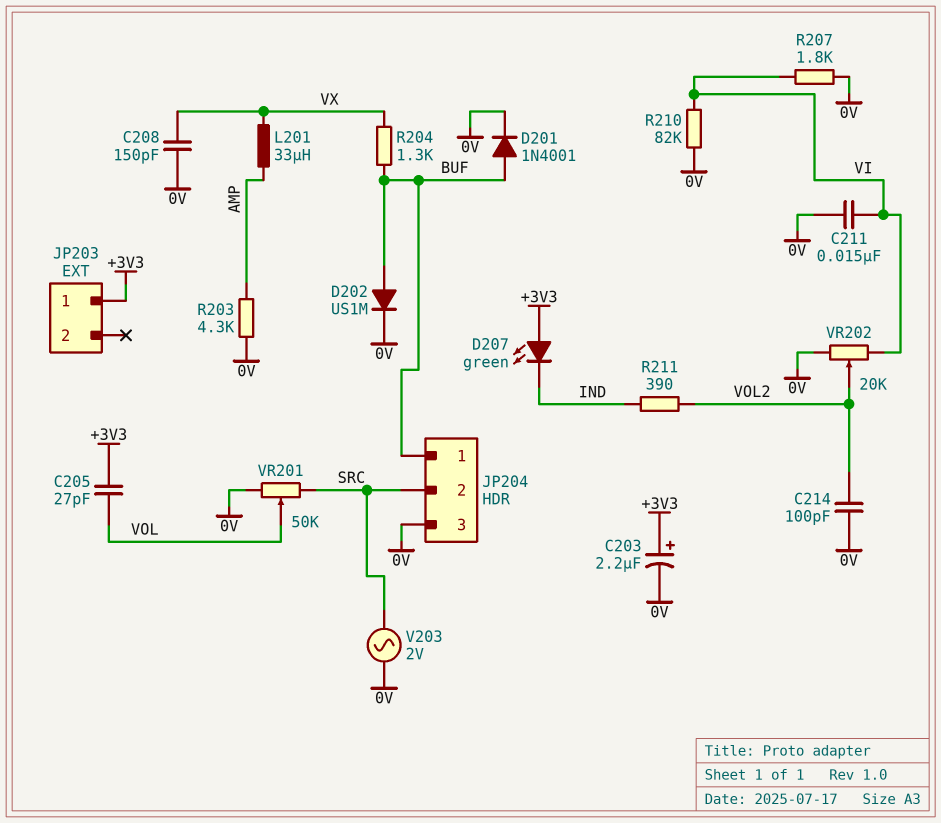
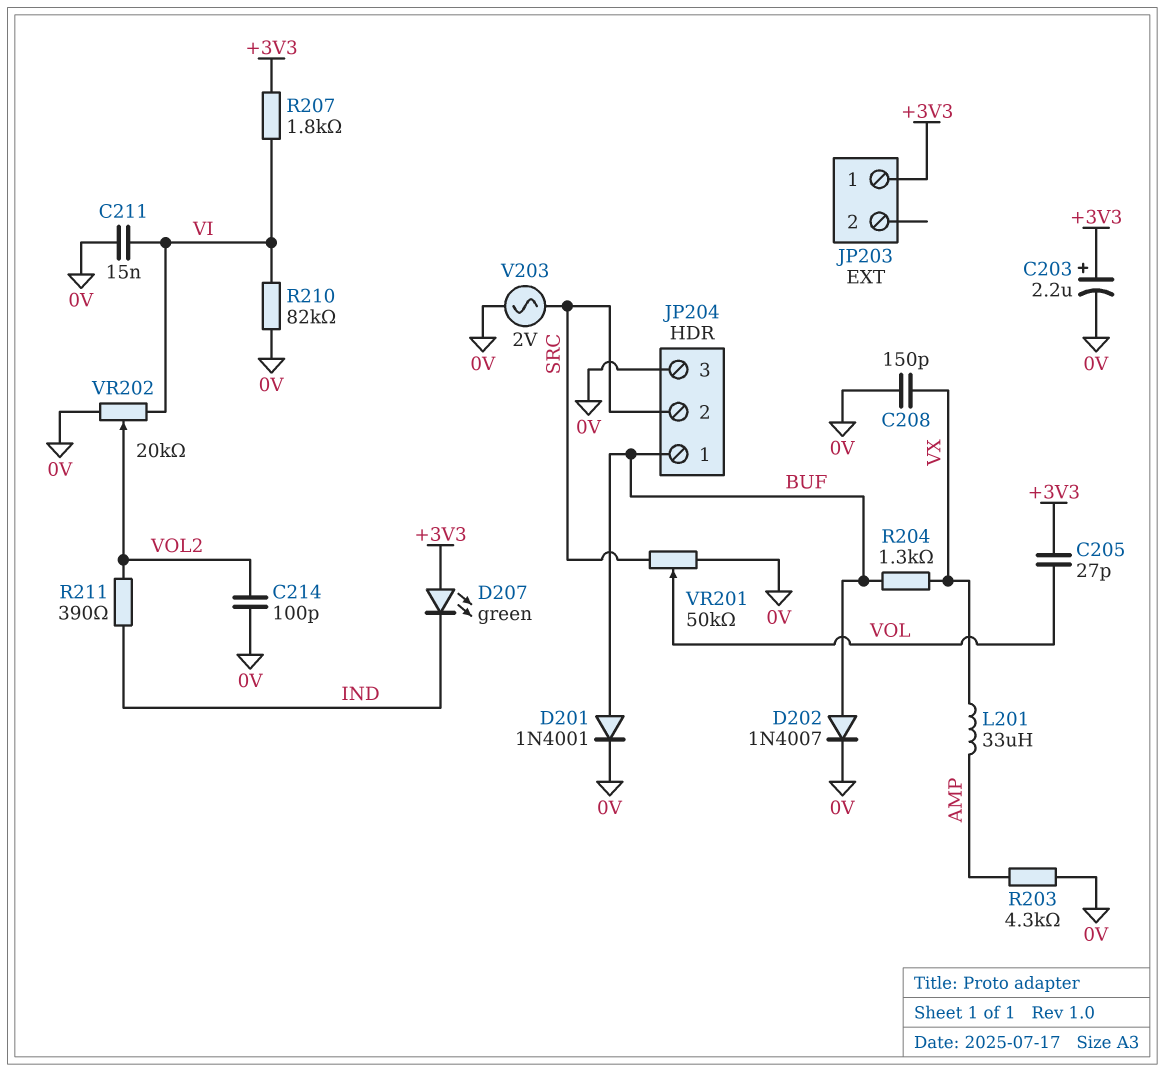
D202: diode US1M (A BUF, K 0V) -> diode 1N4007 (A BUF, K 0V)
R207: 1.8k (0V, VI) -> 1.8k (+3V3, VI)

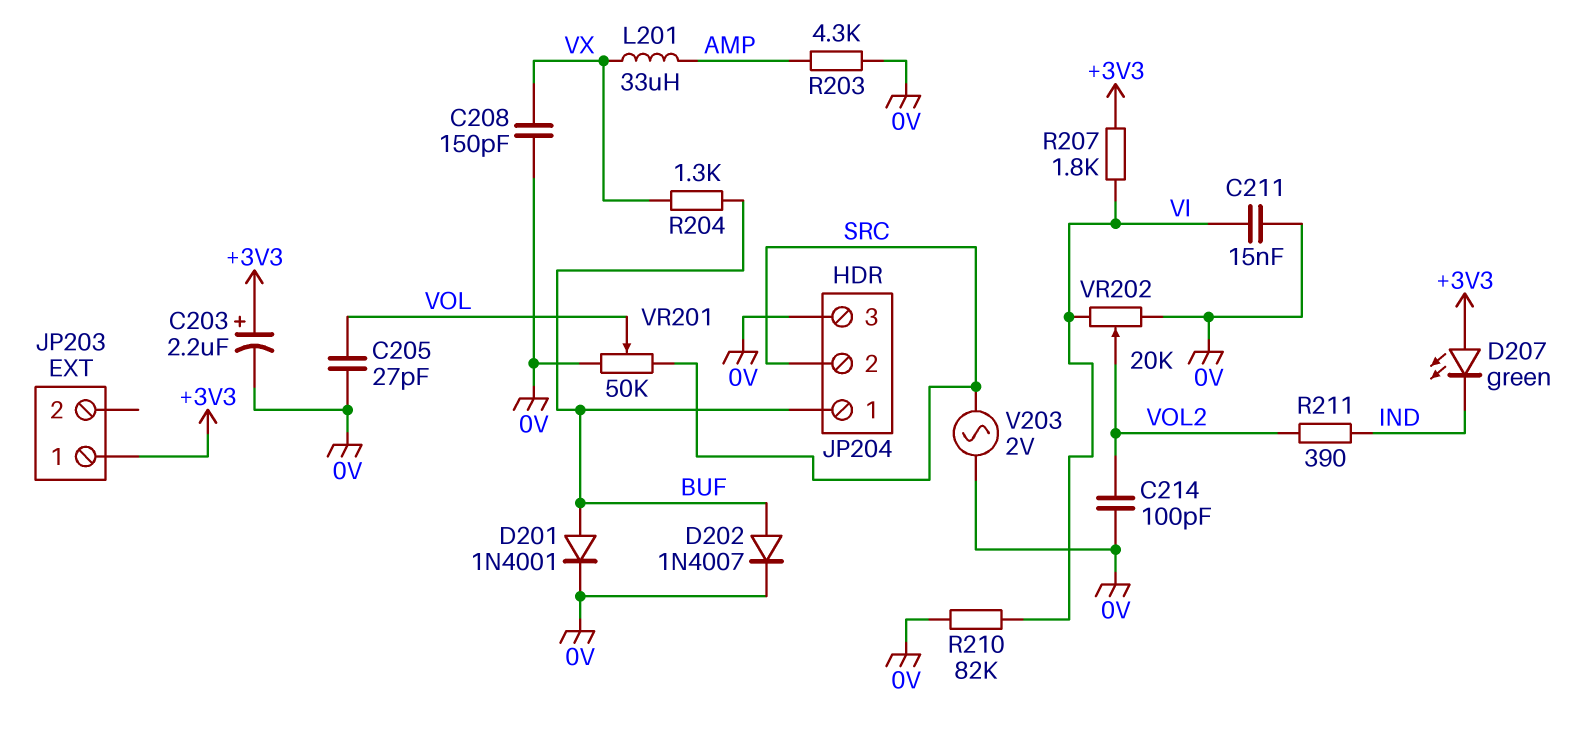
C205: 27pF (+3V3, VOL) -> 27pF (0V, VOL)

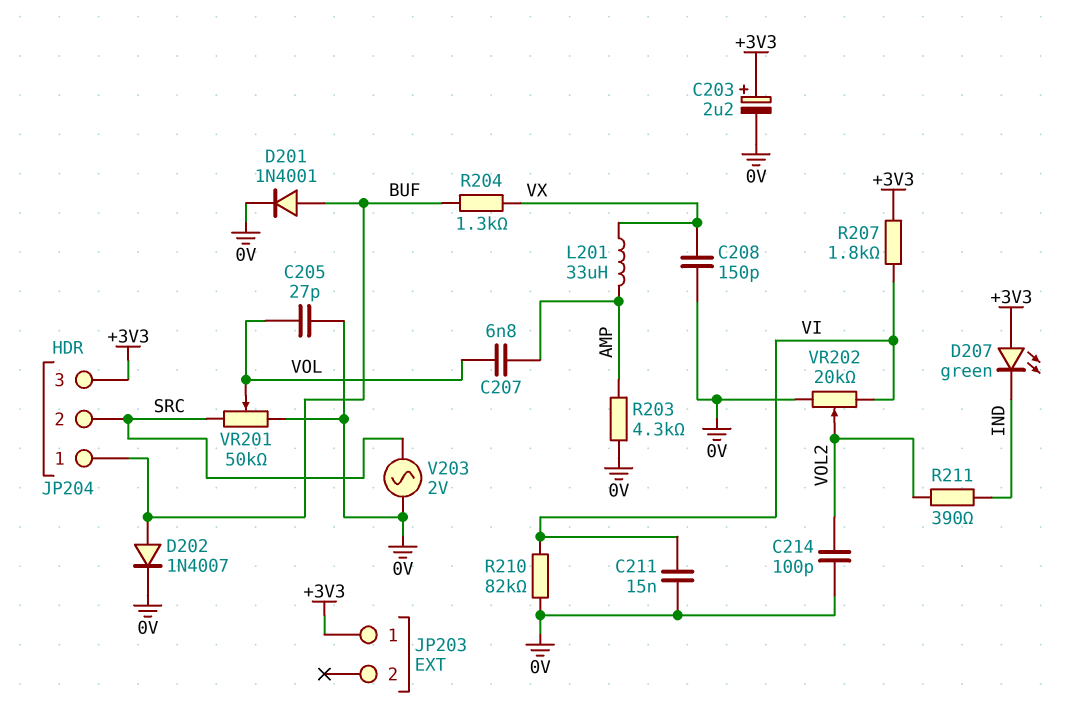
C207: none -> 6.8nF (AMP, VOL)
JP204 pin 3: 0V -> +3V3

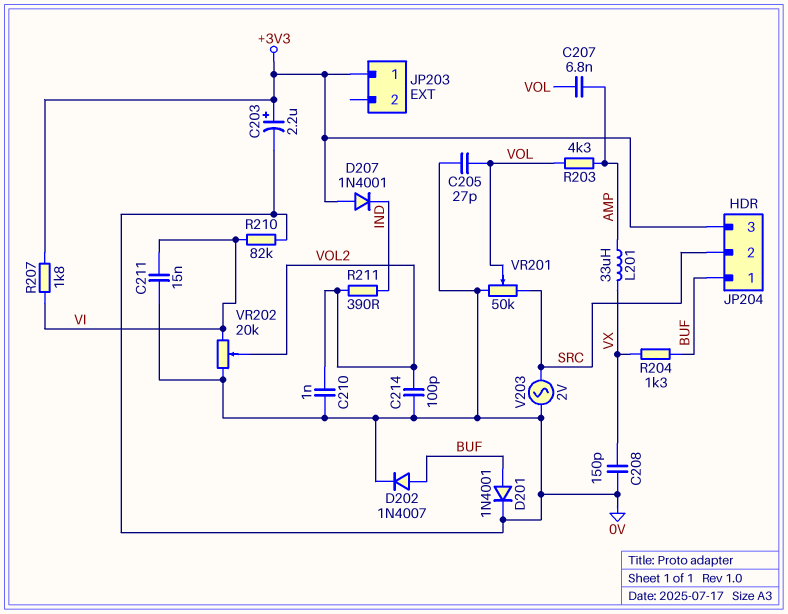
C210: none -> 1nF (0V, VOL2)
D207: LED green (A +3V3, K IND) -> diode 1N4001 (A +3V3, K IND)
R203: 4.3k (0V, AMP) -> 4.3k (AMP, VOL)

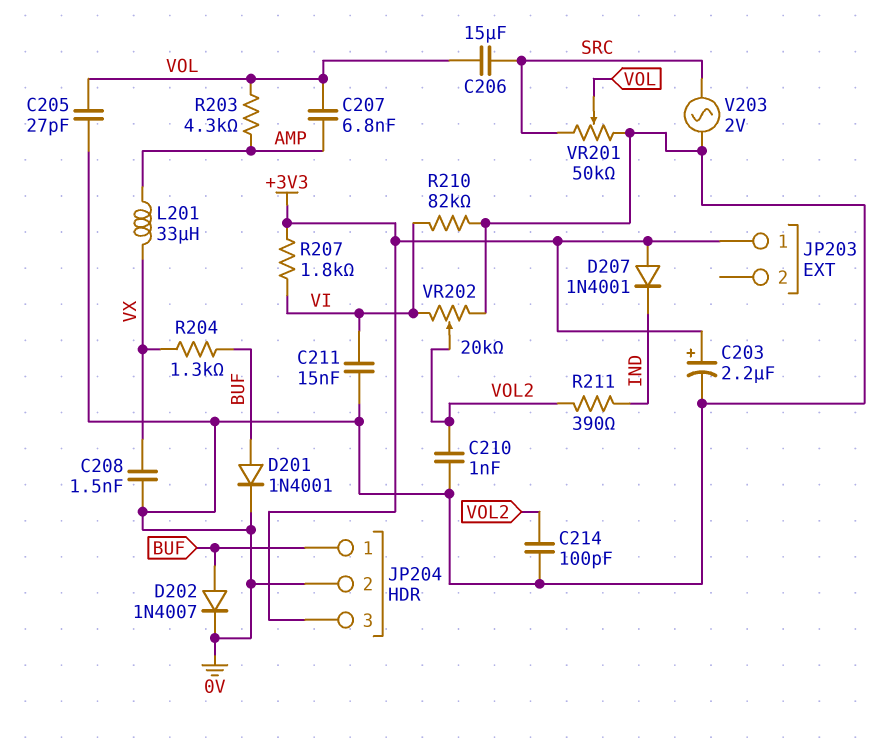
C206: none -> 15uF (SRC, VOL)
C208: 150pF (0V, VX) -> 1.5nF (0V, VX)
JP204 pin 2: SRC -> 0V

